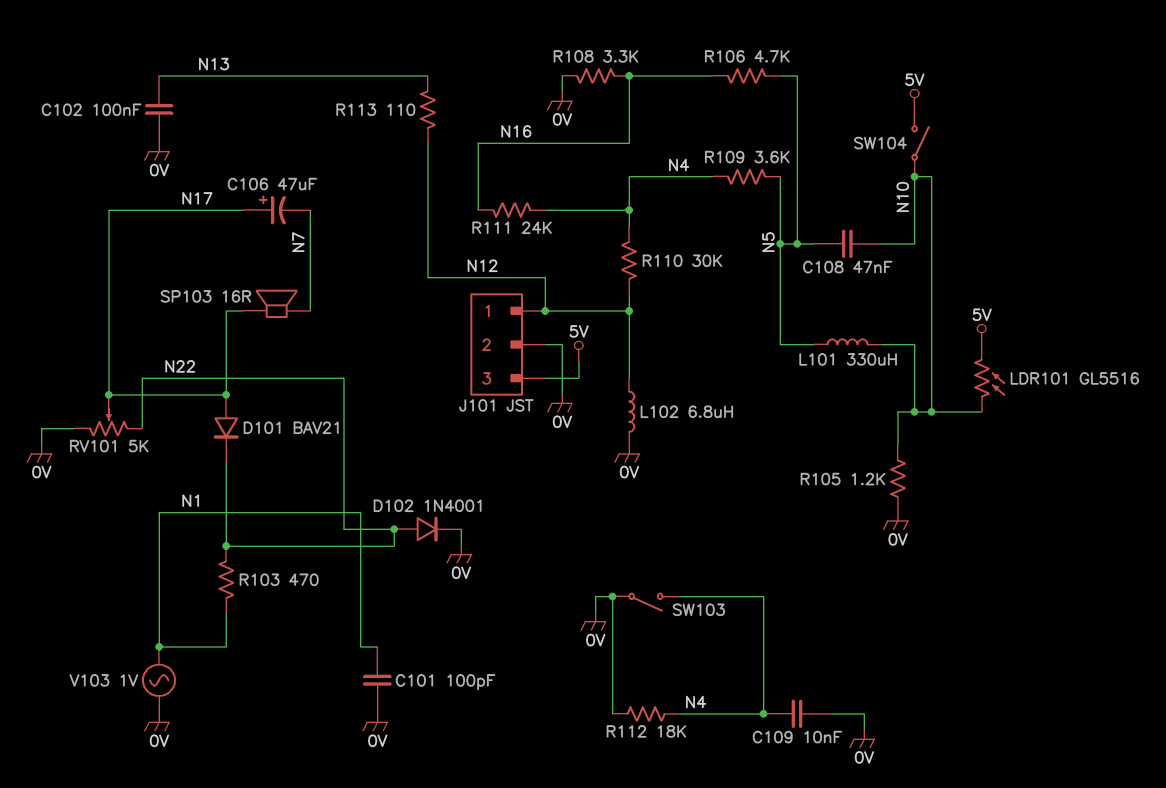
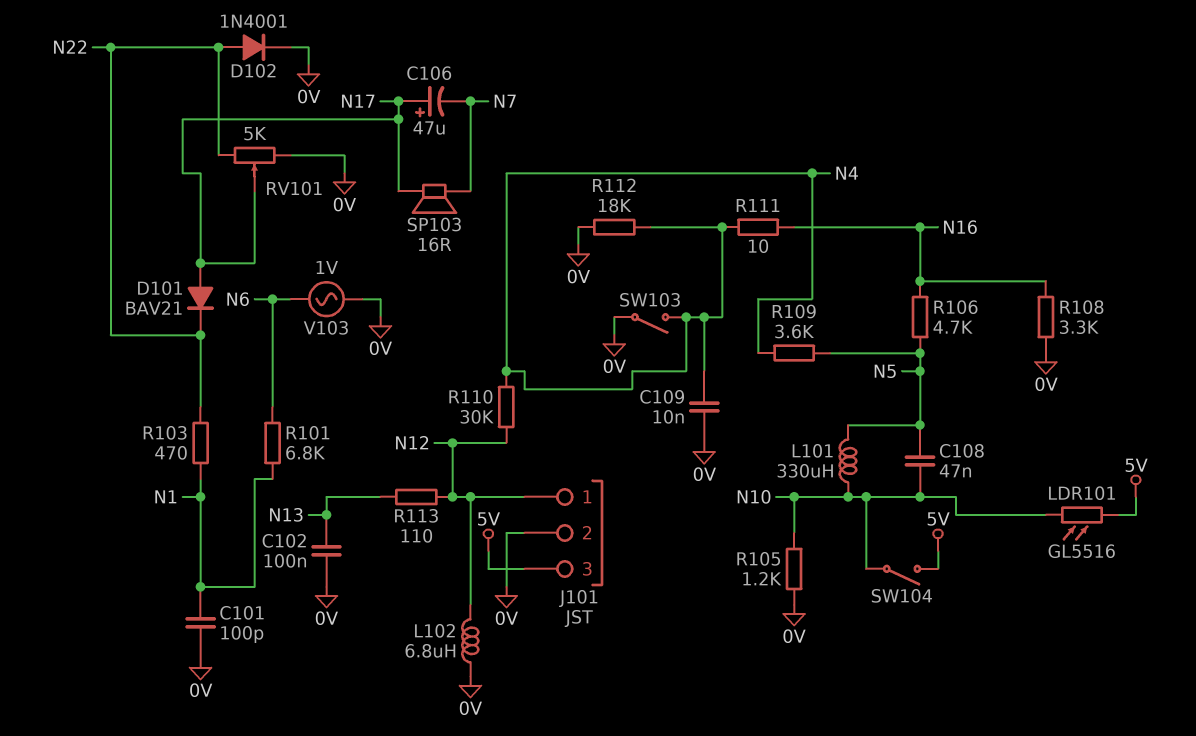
R101: none -> 6.8k (N1, N6)
R111: 24k (N4, N16) -> 10 (N4, N16)
V103: AC 1V (0V, N1) -> AC 1V (0V, N6)

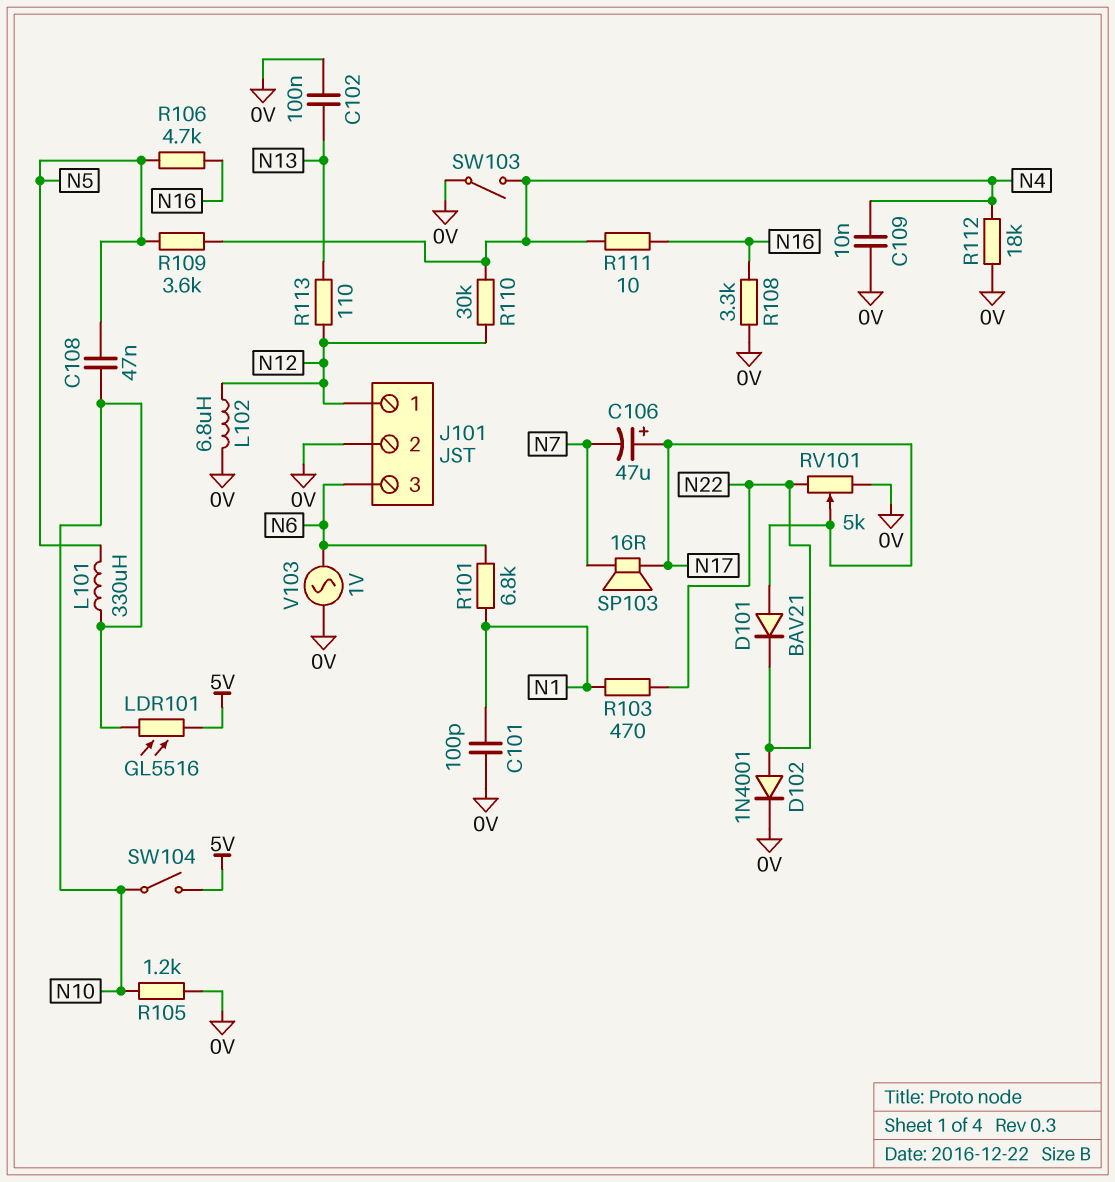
J101 pin 3: 5V -> N6

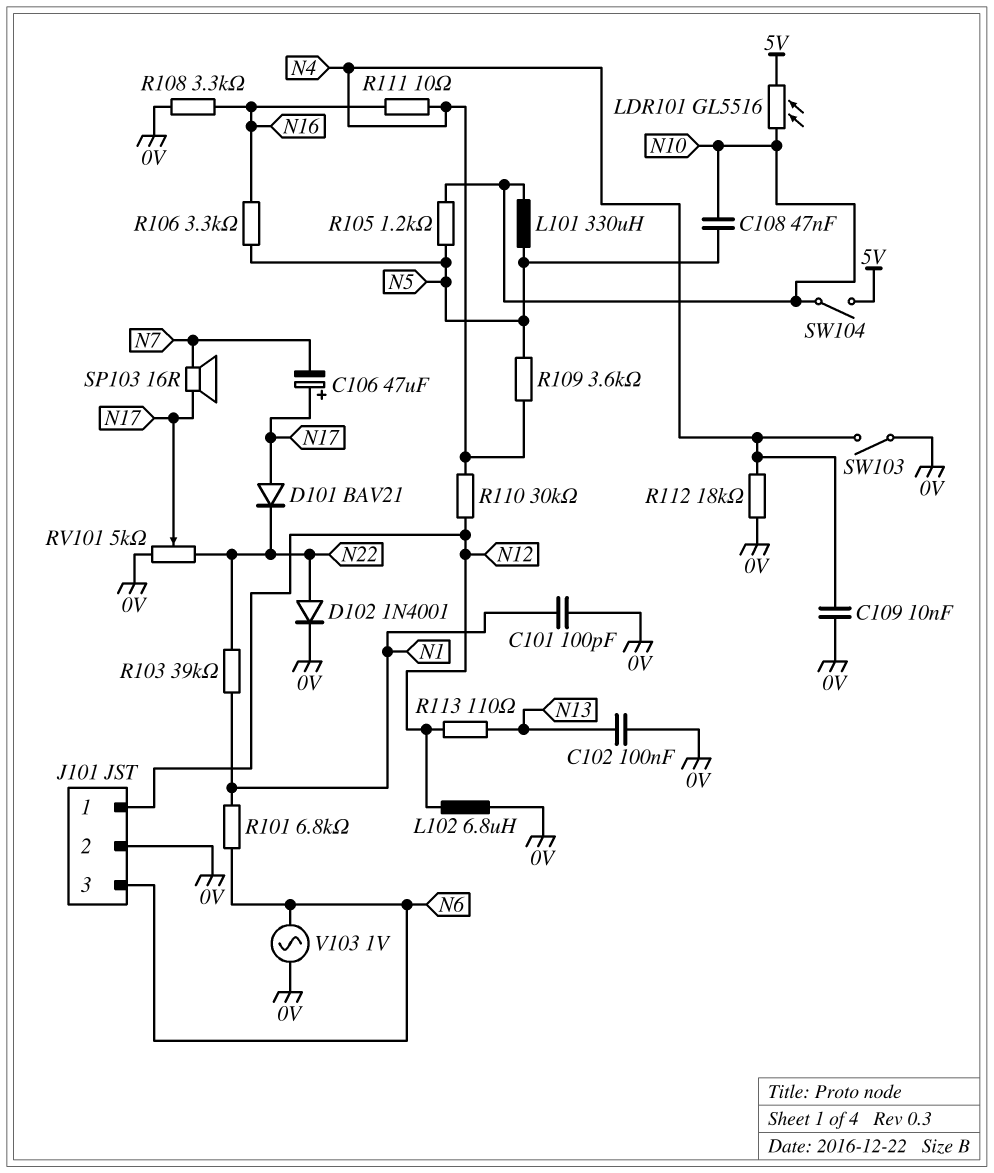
R103: 470 (N1, N22) -> 39k (N1, N22)
R105: 1.2k (0V, N10) -> 1.2k (N5, N10)
R106: 4.7k (N5, N16) -> 3.3k (N5, N16)

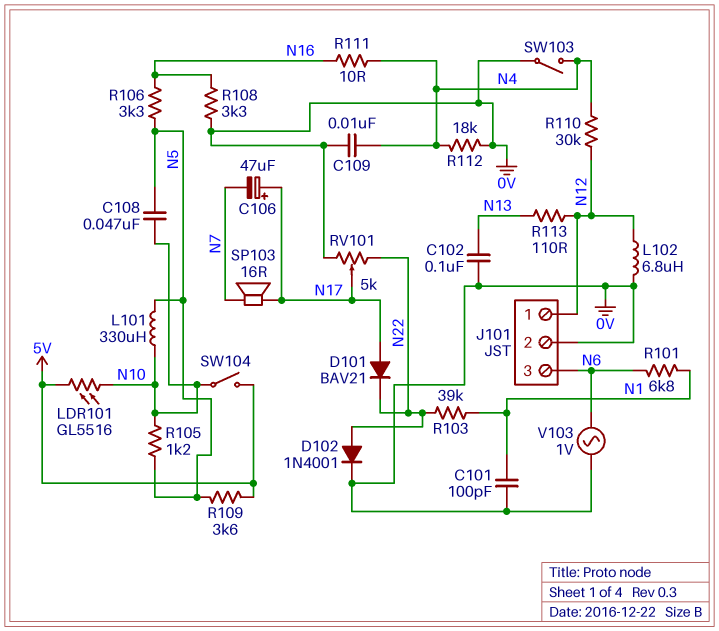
R109: 3.6k (N4, N5) -> 3.6k (5V, N5)

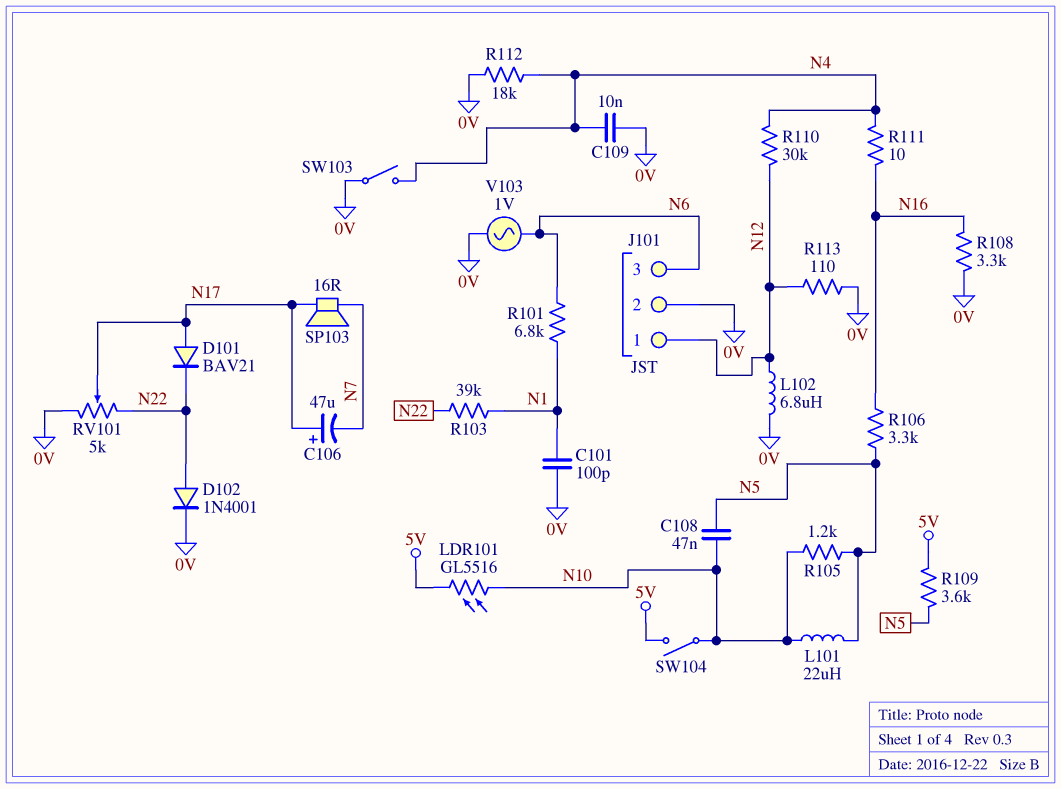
C102: 100nF (0V, N13) -> none
L101: 330uH (N5, N10) -> 22uH (N5, N10)
R113: 110 (N12, N13) -> 110 (0V, N12)

